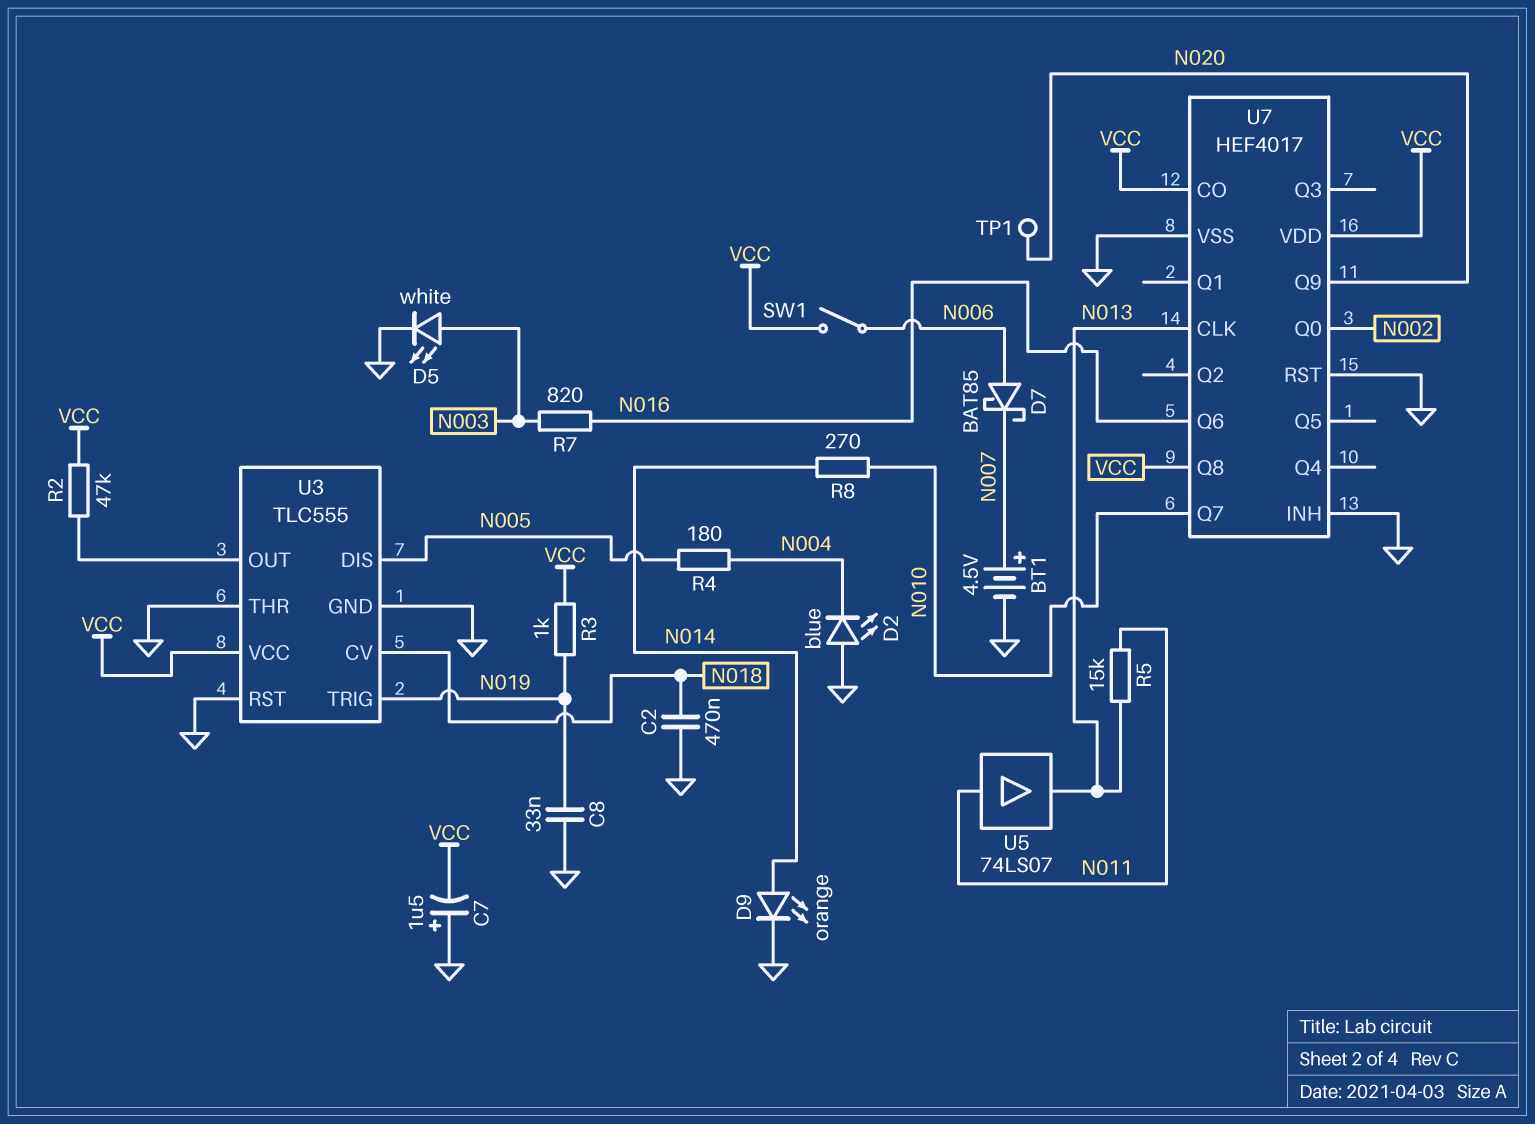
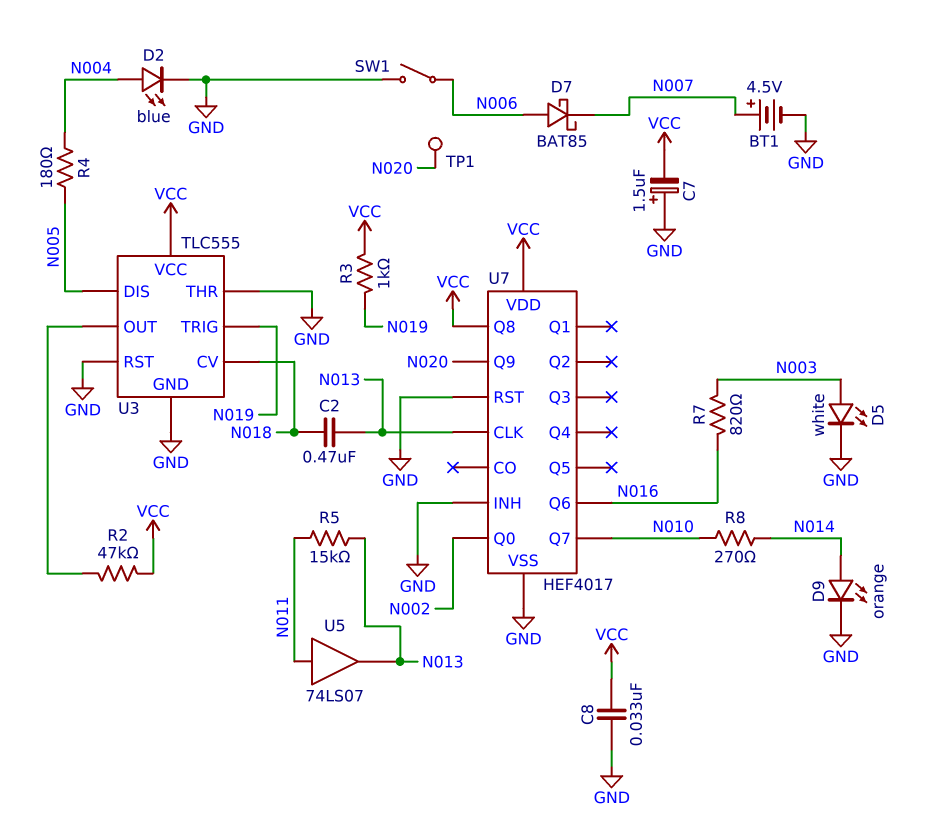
C2: 470nF (GND, N018) -> 470nF (N013, N018)
C8: 33nF (GND, N019) -> 33nF (GND, VCC)
D2: LED blue (A GND, K N004) -> LED blue (A N004, K GND)
SW1: switch (N006, VCC) -> switch (GND, N006)
U7 pin CO: VCC -> none

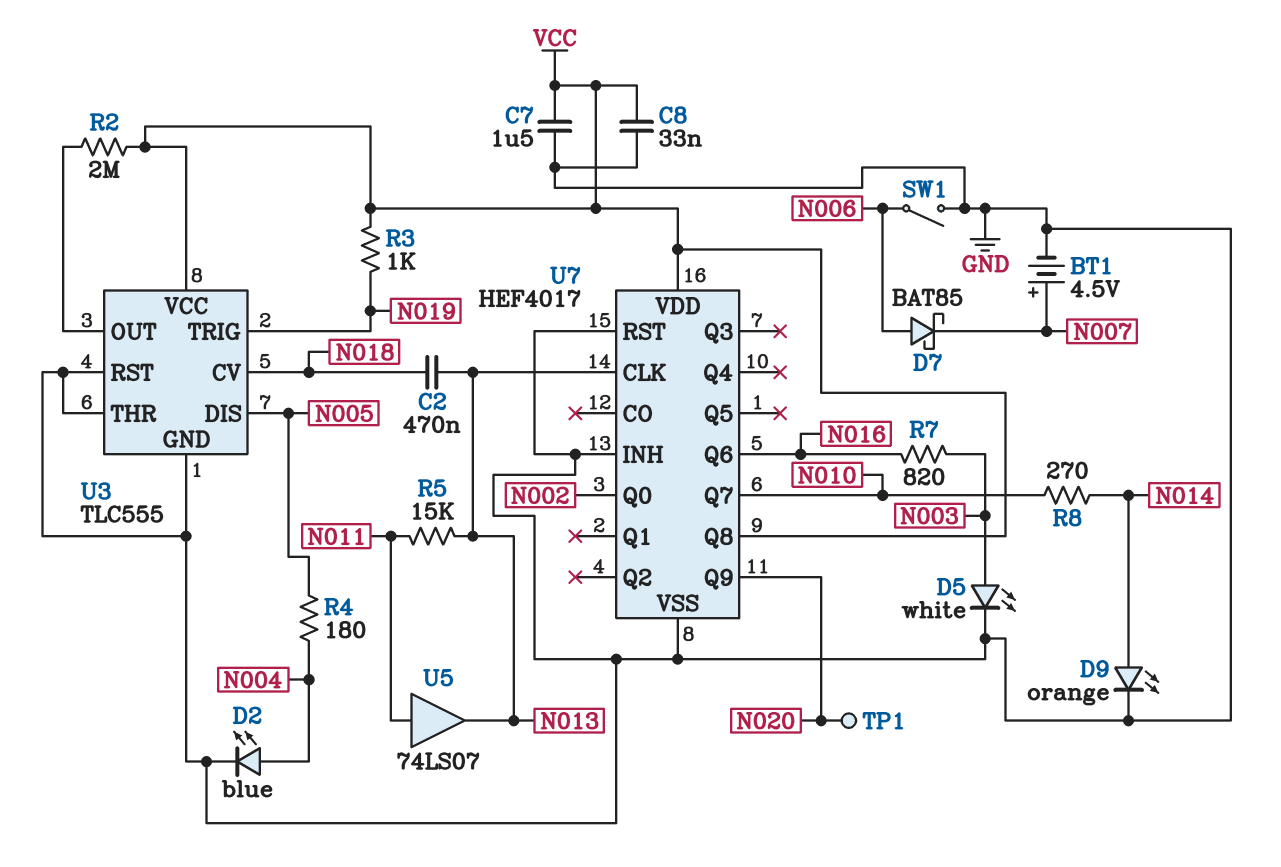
C7: 1.5uF (plus GND, minus VCC) -> 1.5uF (GND, VCC)
R2: 47k (U3/OUT, VCC) -> 2M (U3/OUT, VCC)

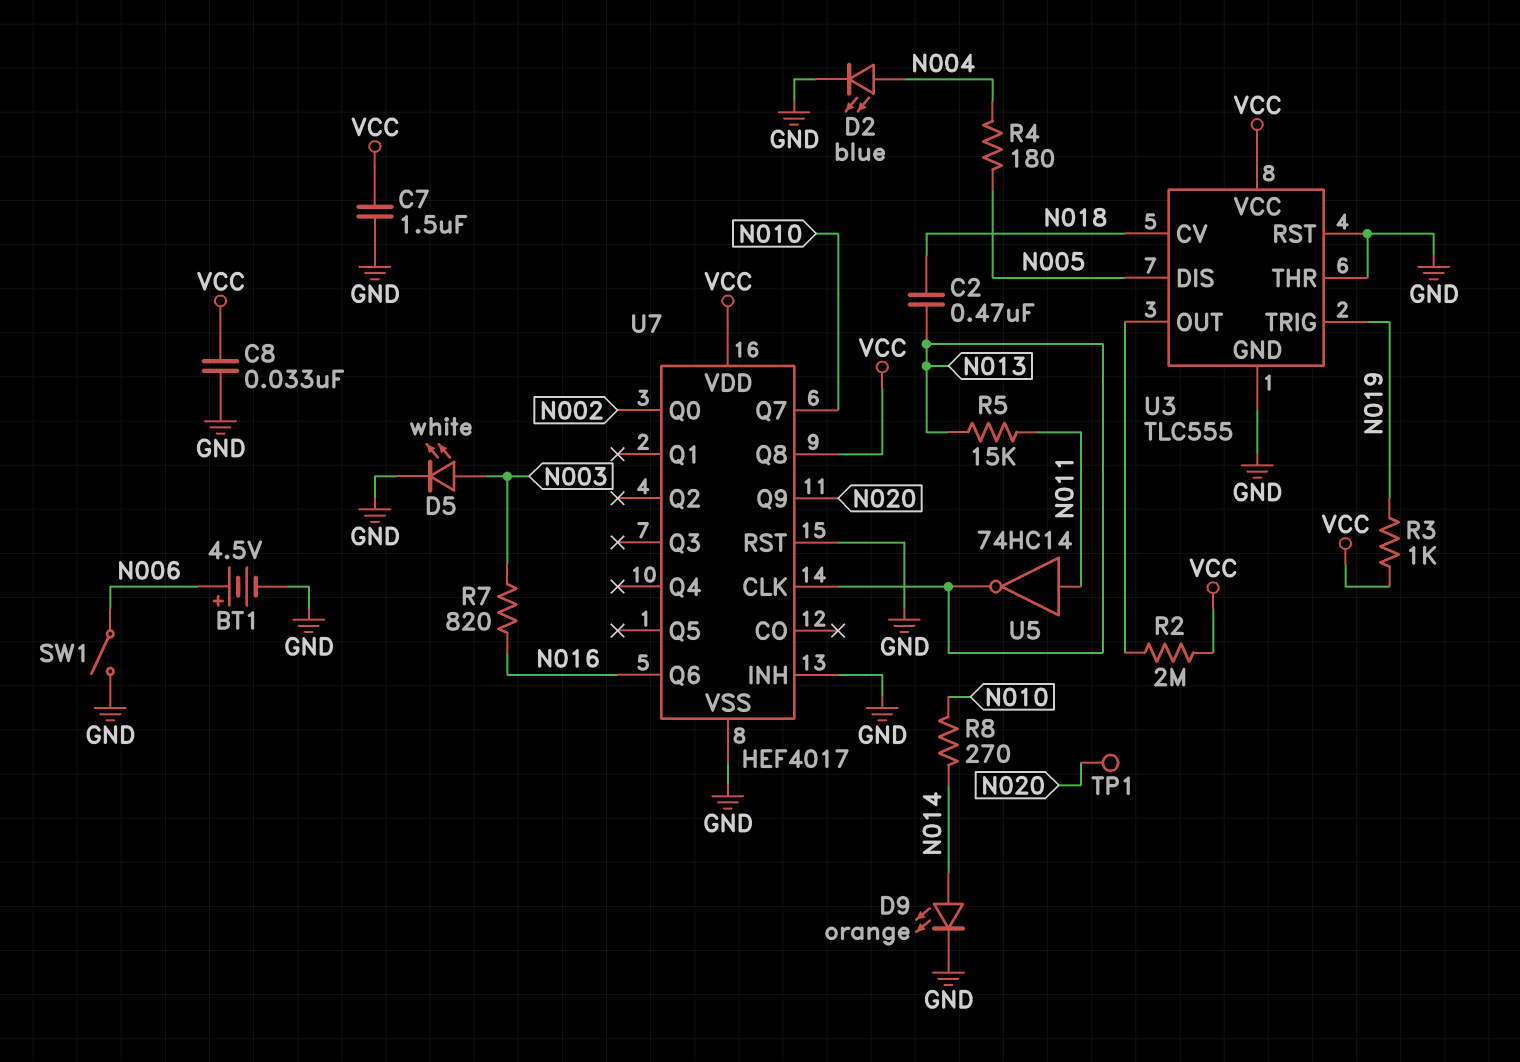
BT1: 4.5V (plus N007, minus GND) -> 4.5V (plus N006, minus GND)
D7: schottky BAT85 (A N006, K N007) -> none
U5: buffer 74LS07 (in N011, out N013) -> NOT 74HC14 (in N011, out N013)

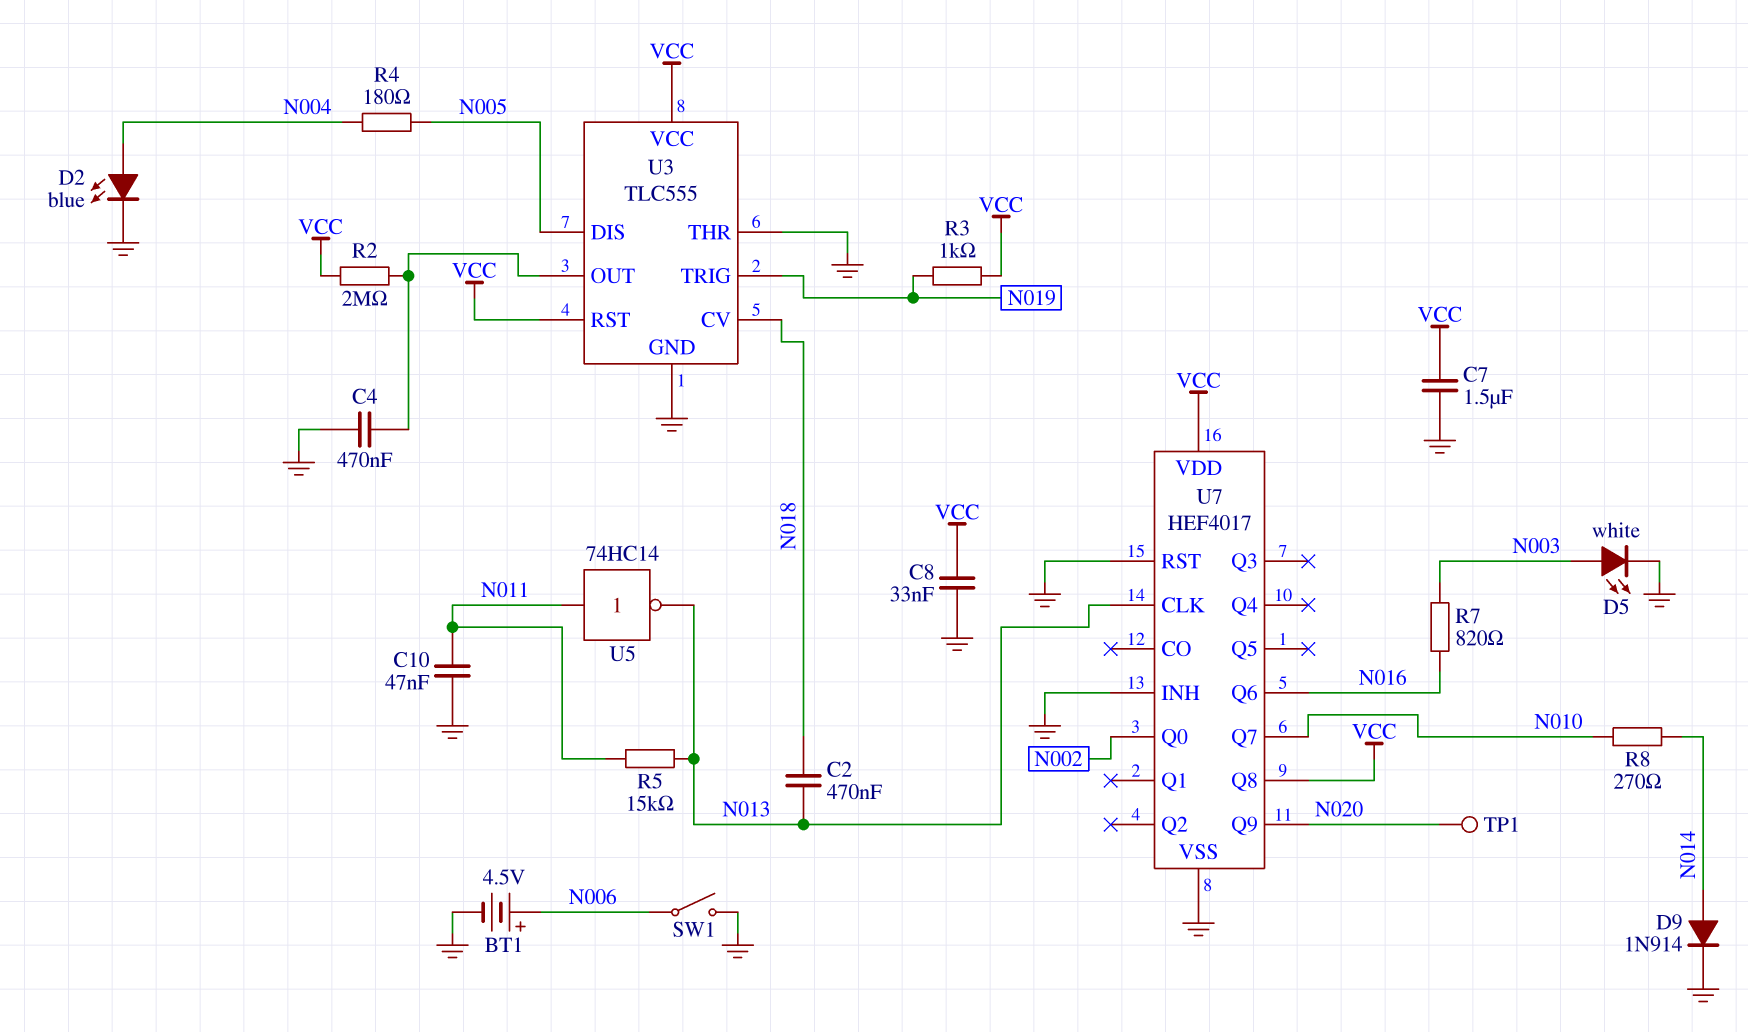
C4: none -> 470nF (GND, U3/OUT)
C10: none -> 47nF (GND, N011)
D9: LED orange (A N014, K GND) -> diode 1N914 (A N014, K GND)
U3 pin RST: GND -> VCC

